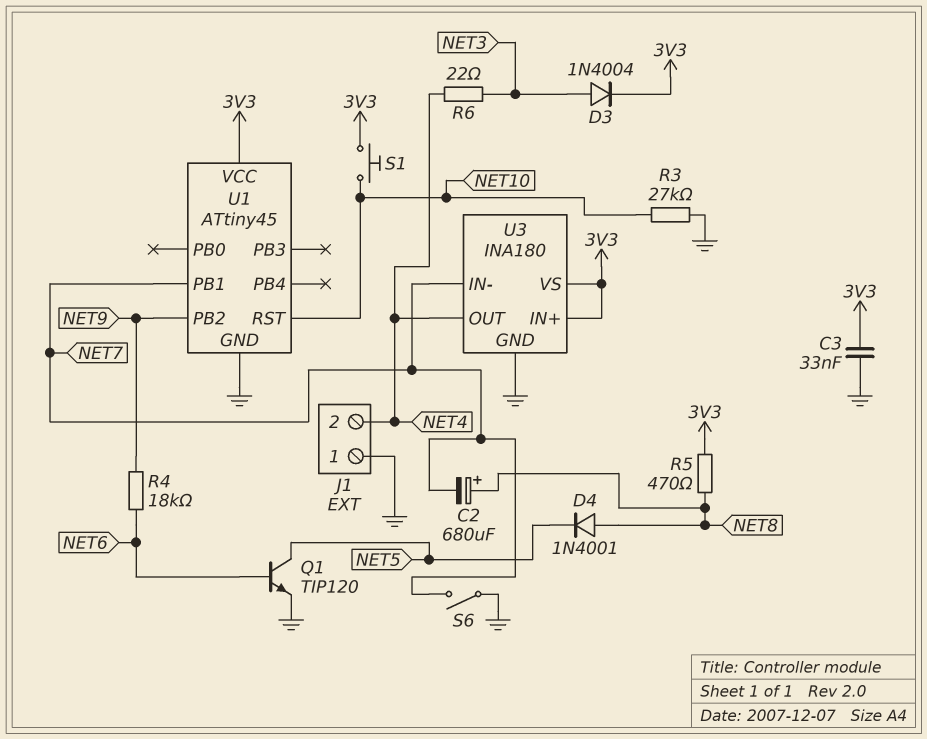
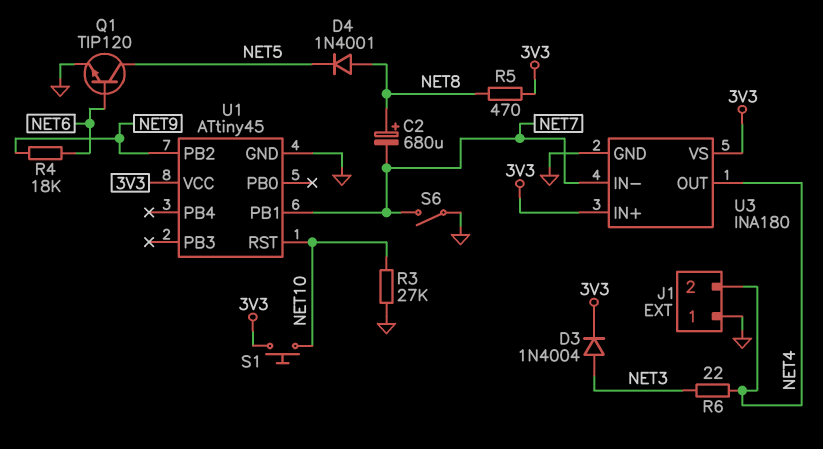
C3: 33nF (3V3, GND) -> none

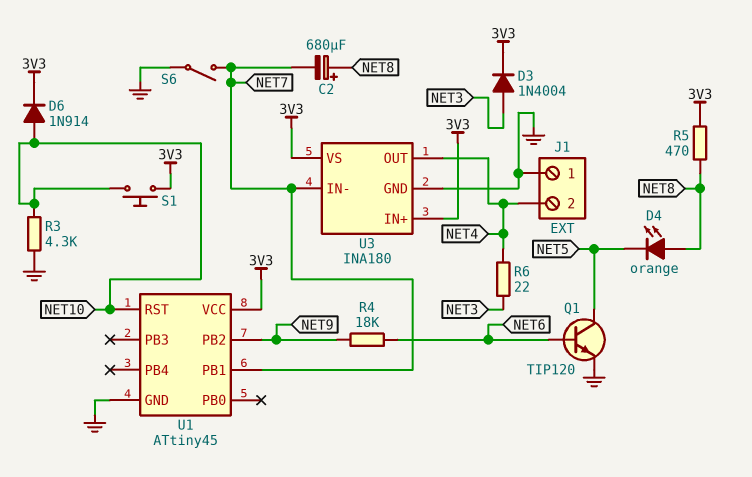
D4: diode 1N4001 (A NET8, K NET5) -> LED orange (A NET8, K NET5)
D6: none -> diode 1N914 (A NET10, K 3V3)
R3: 27k (GND, NET10) -> 4.3k (GND, NET10)

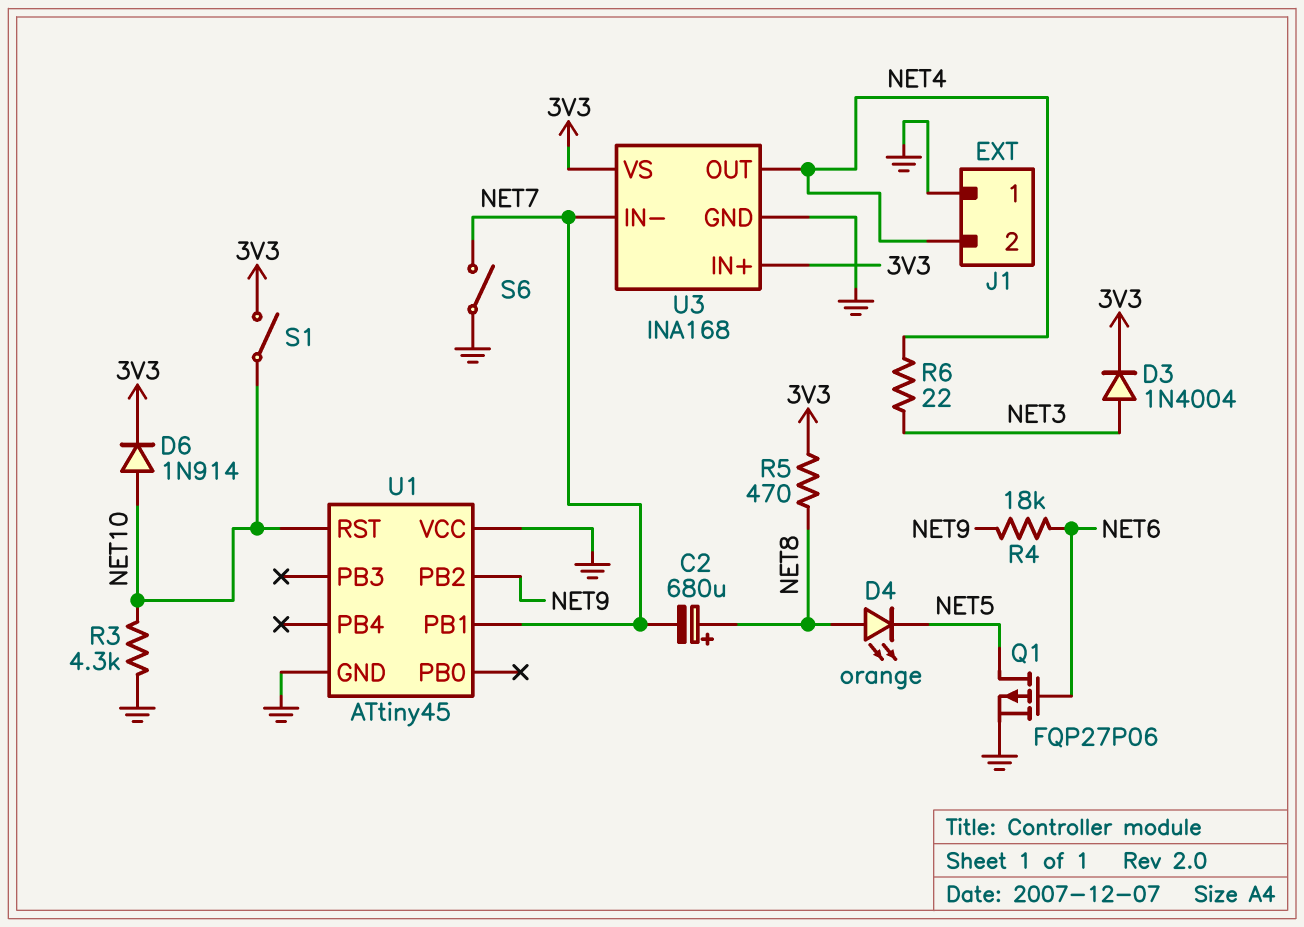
Q1: NPN TIP120 (B NET6, C NET5, E GND) -> PMOS FQP27P06 (G NET6, D NET5, S GND)
S1: button (3V3, NET10) -> switch (3V3, NET10)
U1 pin VCC: 3V3 -> GND
U3: INA180 -> INA168

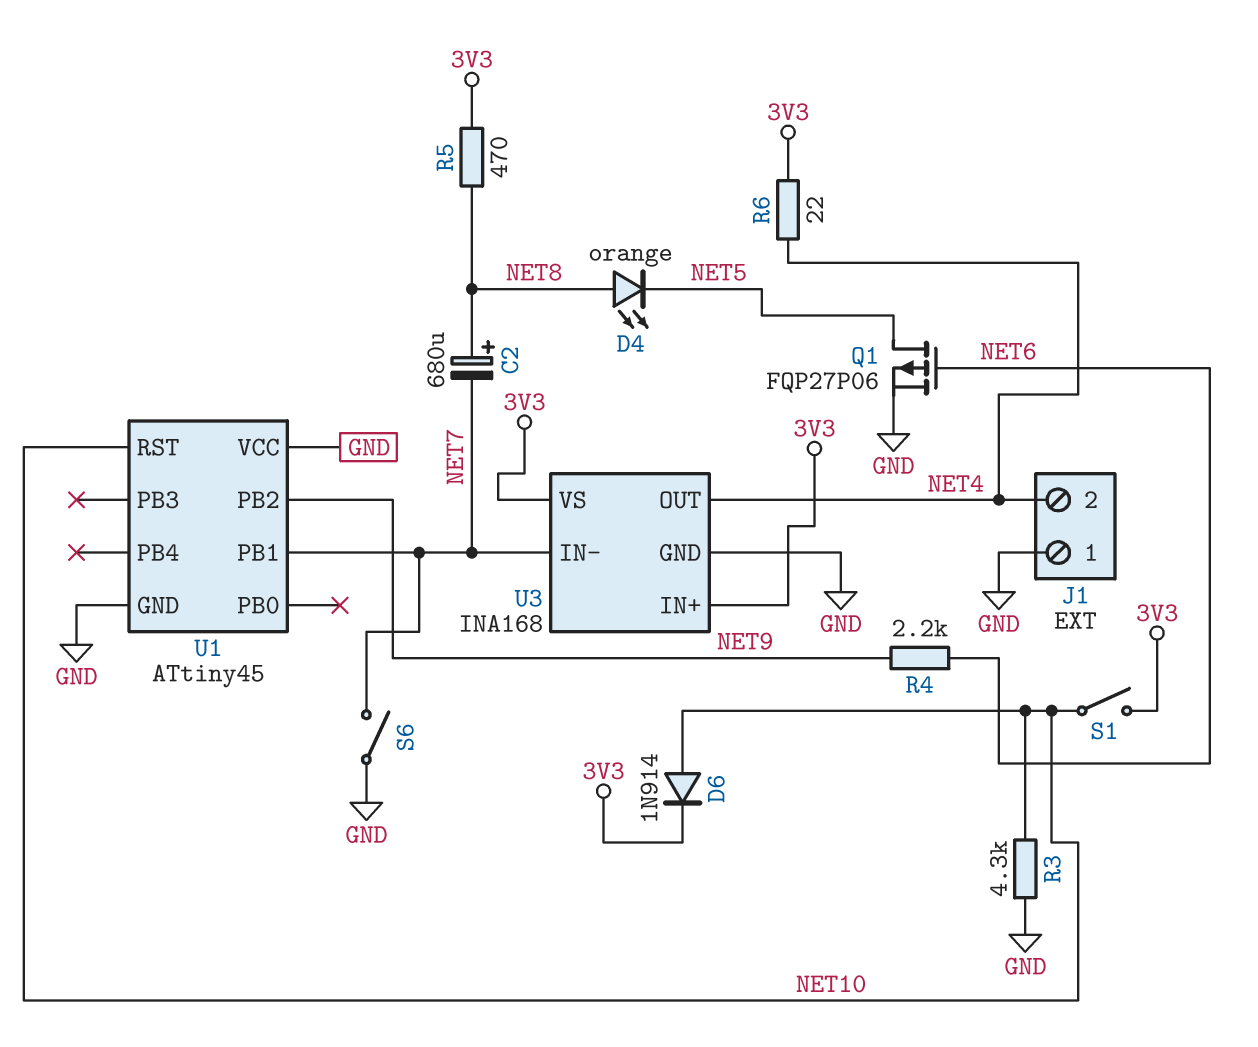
D3: diode 1N4004 (A NET3, K 3V3) -> none
R4: 18k (NET6, NET9) -> 2.2k (NET6, NET9)
R6: 22 (NET3, NET4) -> 22 (3V3, NET4)

